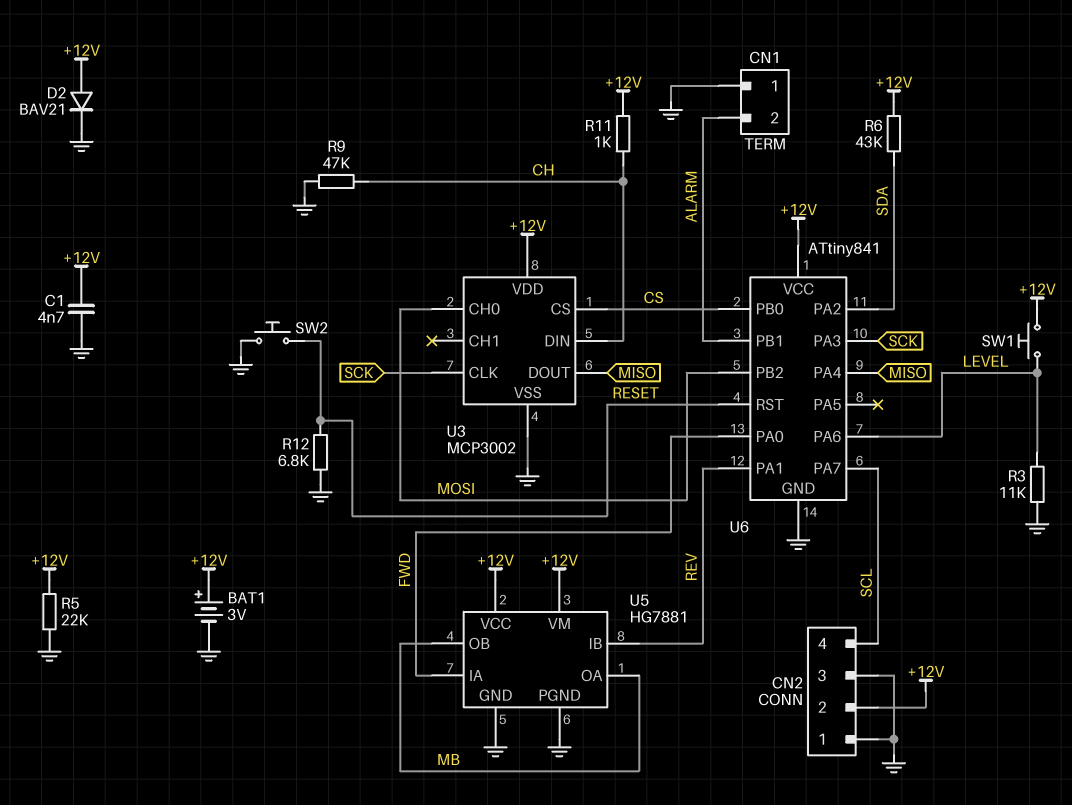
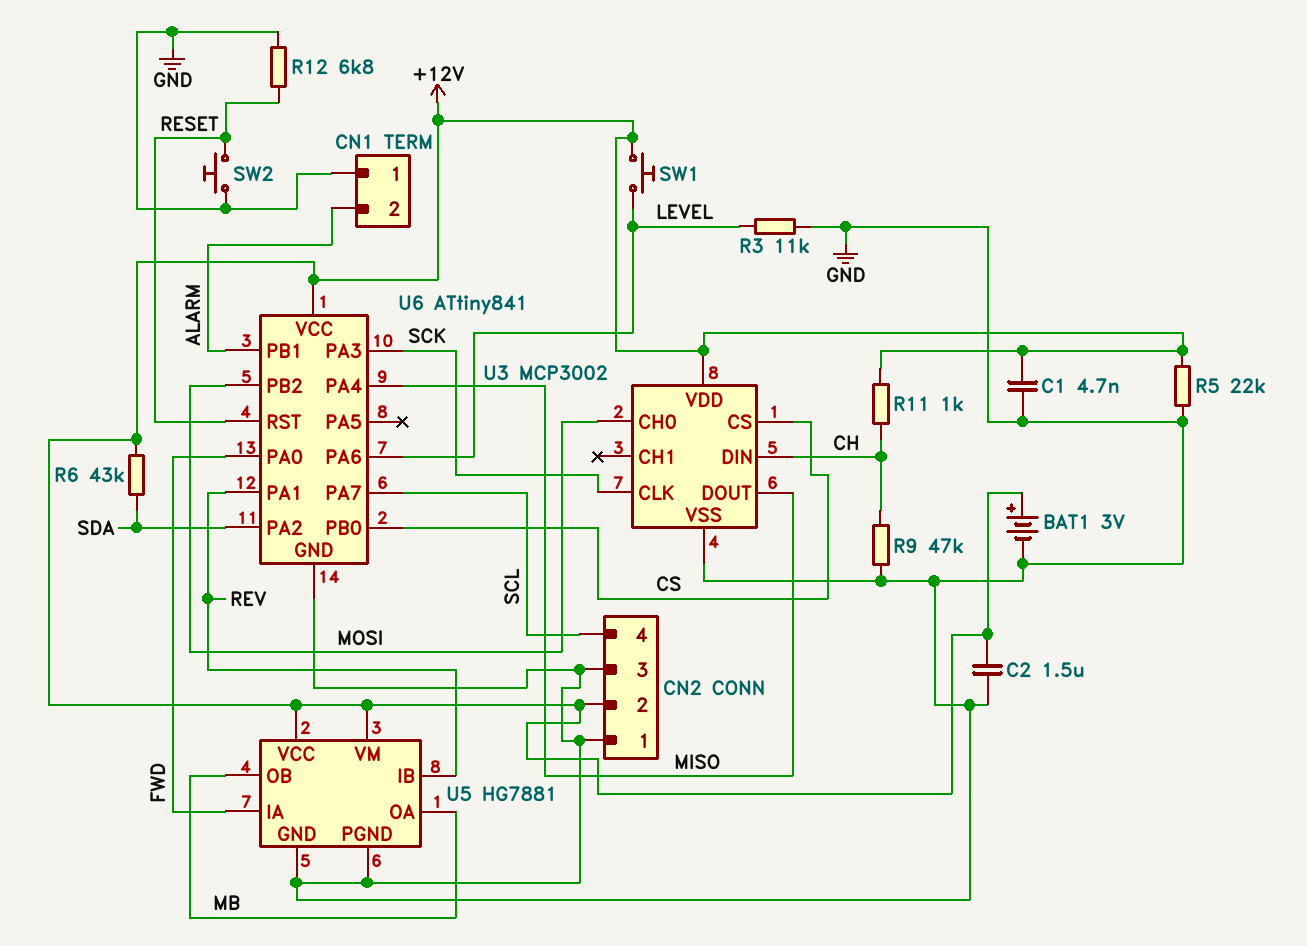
C2: none -> 1.5uF (+12V, GND)
D2: diode BAV21 (A +12V, K GND) -> none

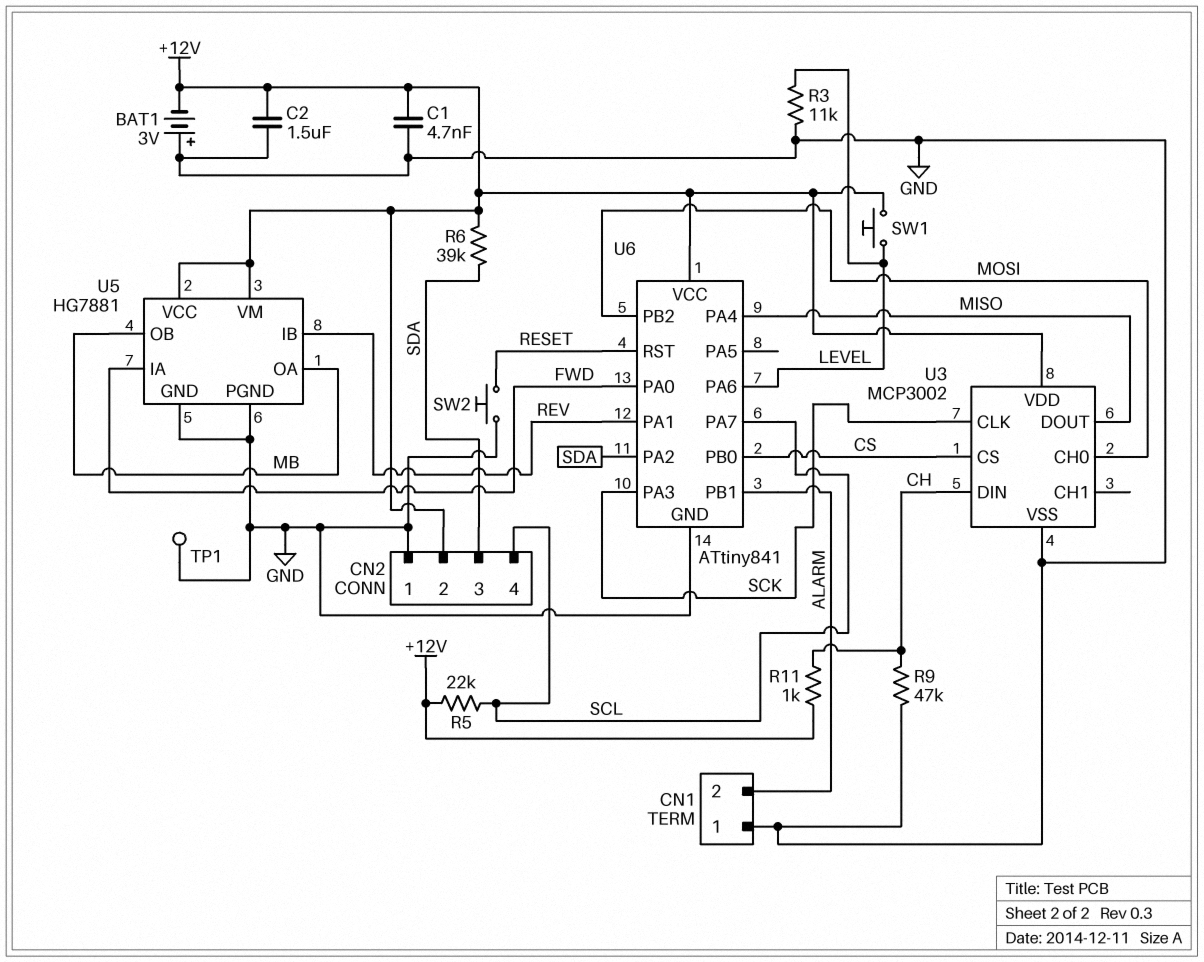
BAT1: 3V (plus +12V, minus GND) -> 3V (plus GND, minus +12V)
CN2 pin 3: GND -> SDA
R5: 22k (+12V, GND) -> 22k (+12V, SCL)
R6: 43k (+12V, SDA) -> 39k (+12V, SDA)
R12: 6.8k (GND, RESET) -> none
TP1: none -> test point (GND)

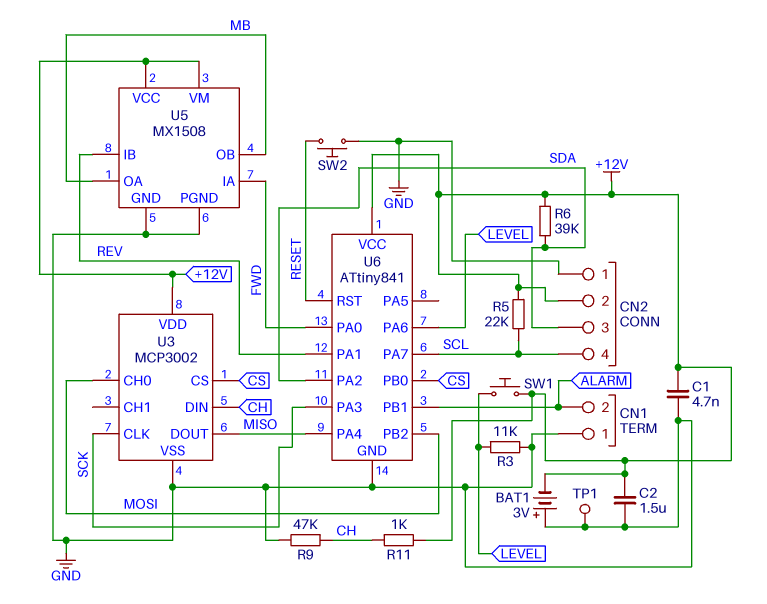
U5: HG7881 -> MX1508

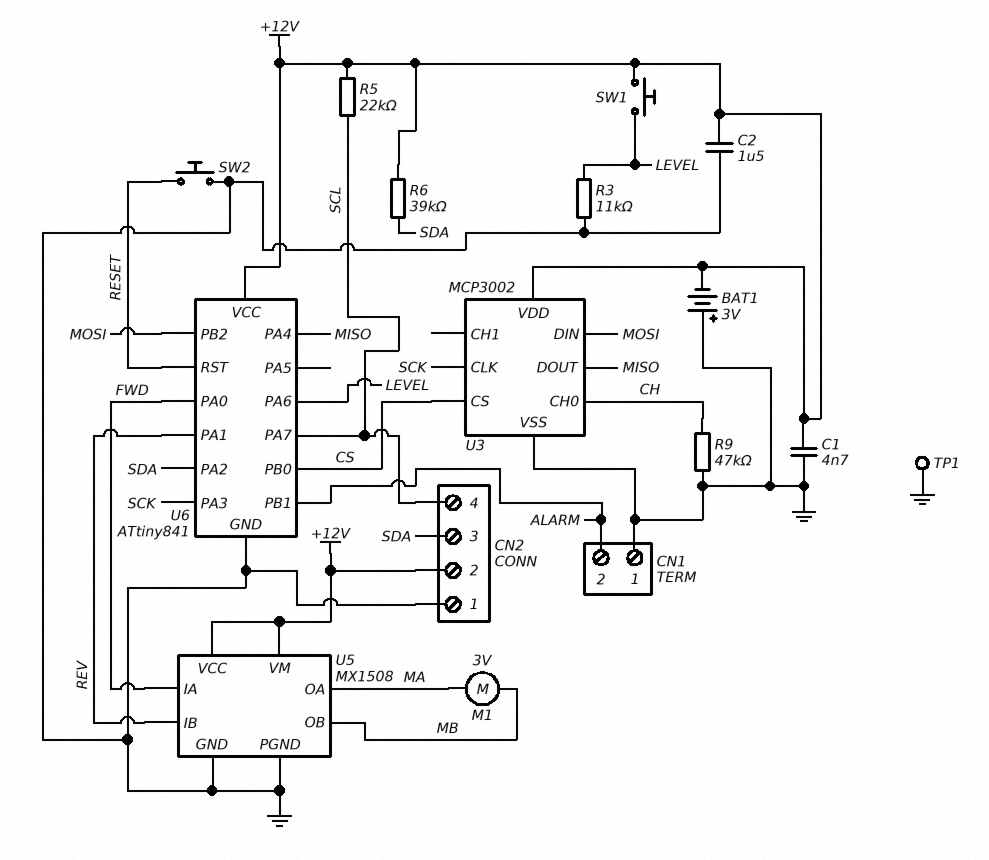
M1: none -> motor 3V (MA, MB)
R11: 1k (+12V, CH) -> none
U3 pin CH0: MOSI -> CH
U3 pin DIN: CH -> MOSI
U5 pin OA: MB -> MA

